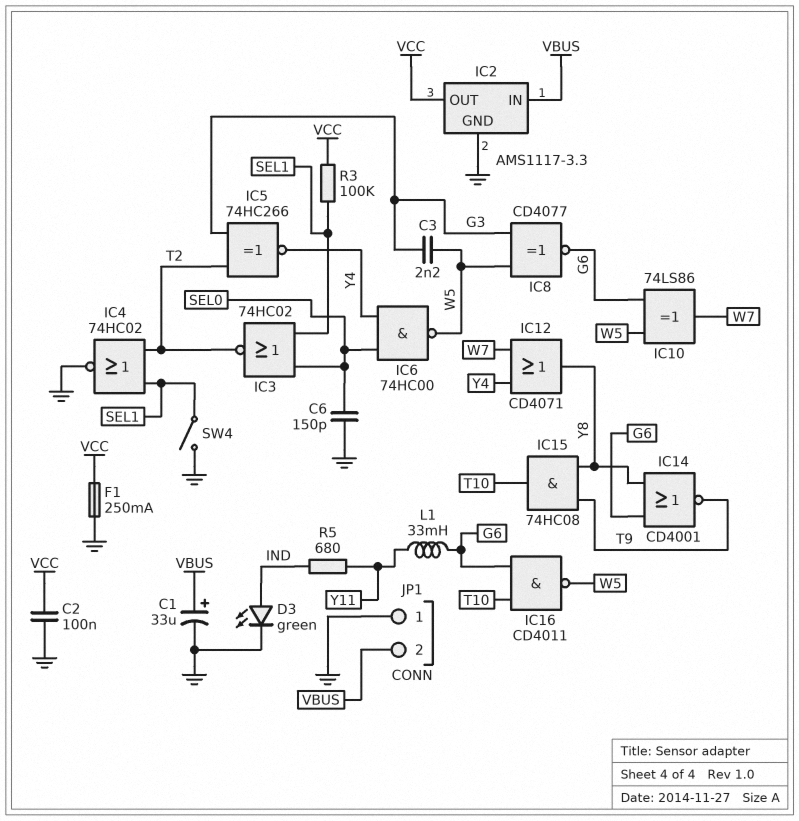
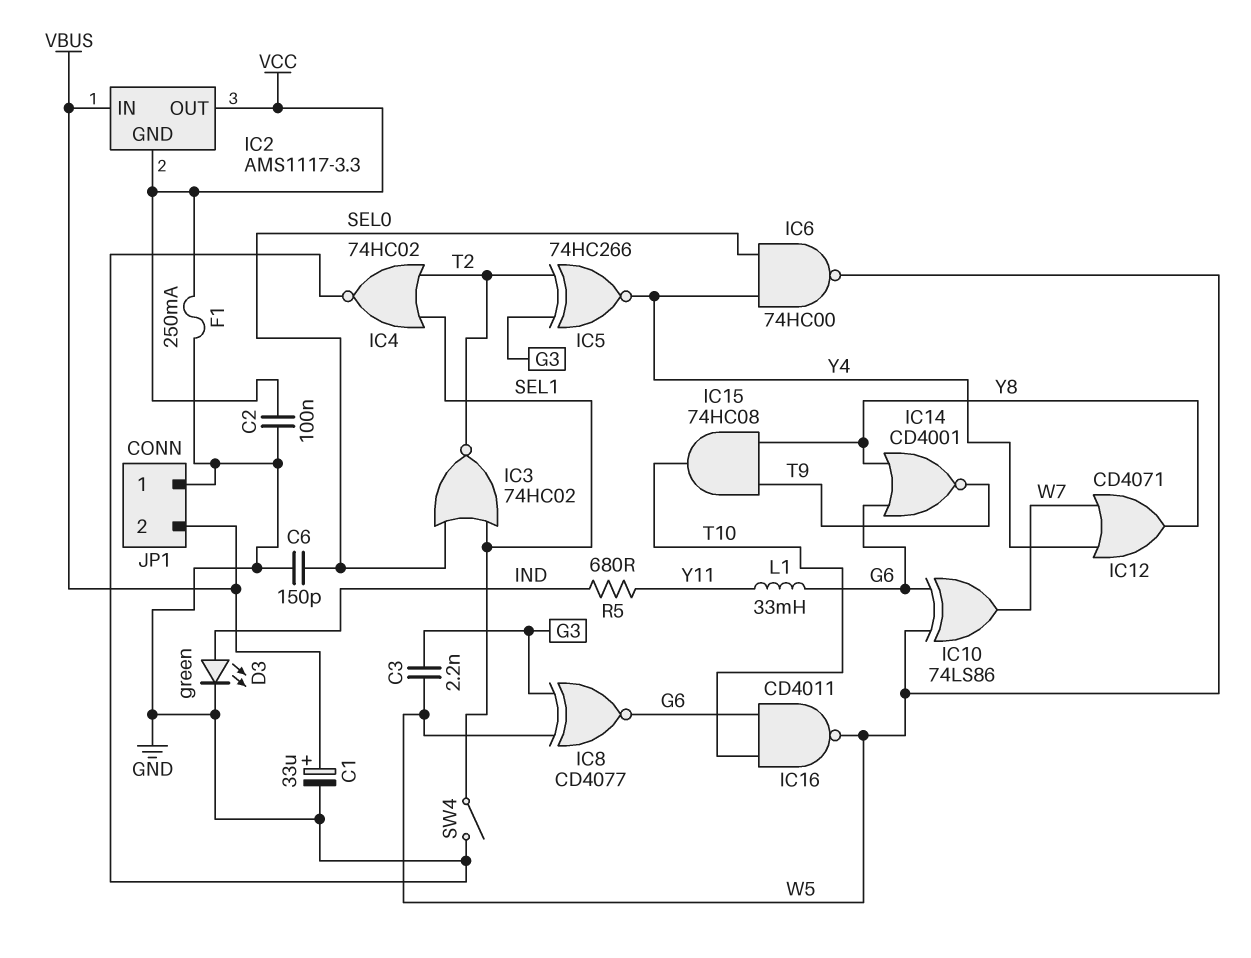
IC2 pin GND: GND -> VCC
R3: 100k (SEL1, VCC) -> none

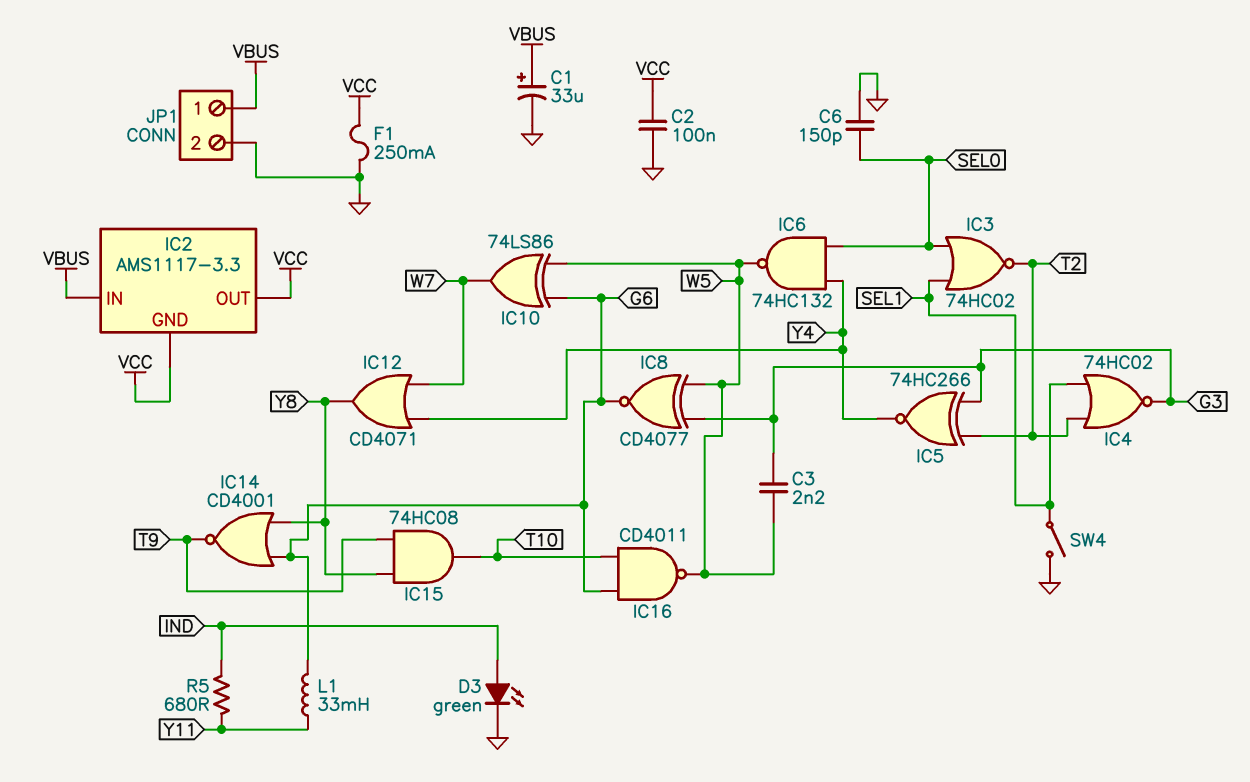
IC4: NOR 74HC02 (in SEL1, in T2, out GND) -> NOR 74HC02 (in SEL1, in T2, out G3)
IC6: NAND 74HC00 (in SEL0, in Y4, out W5) -> NAND 74HC132 (in SEL0, in Y4, out W5)
JP1 pin 1: GND -> VBUS
JP1 pin 2: VBUS -> GND

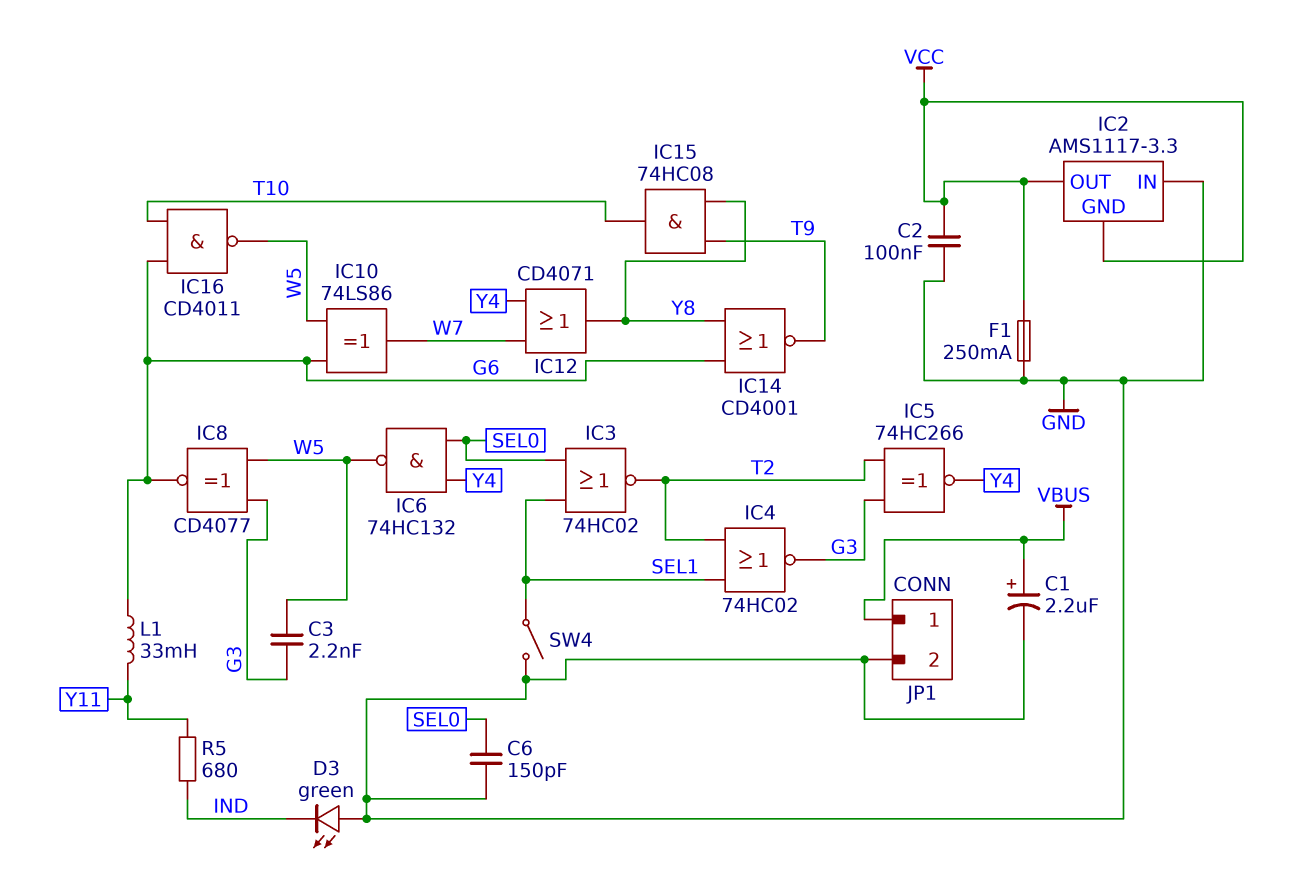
C1: 33uF (plus VBUS, minus GND) -> 2.2uF (plus VBUS, minus GND)
D3: LED green (A IND, K GND) -> LED green (A GND, K IND)
IC2 pin IN: VBUS -> GND

